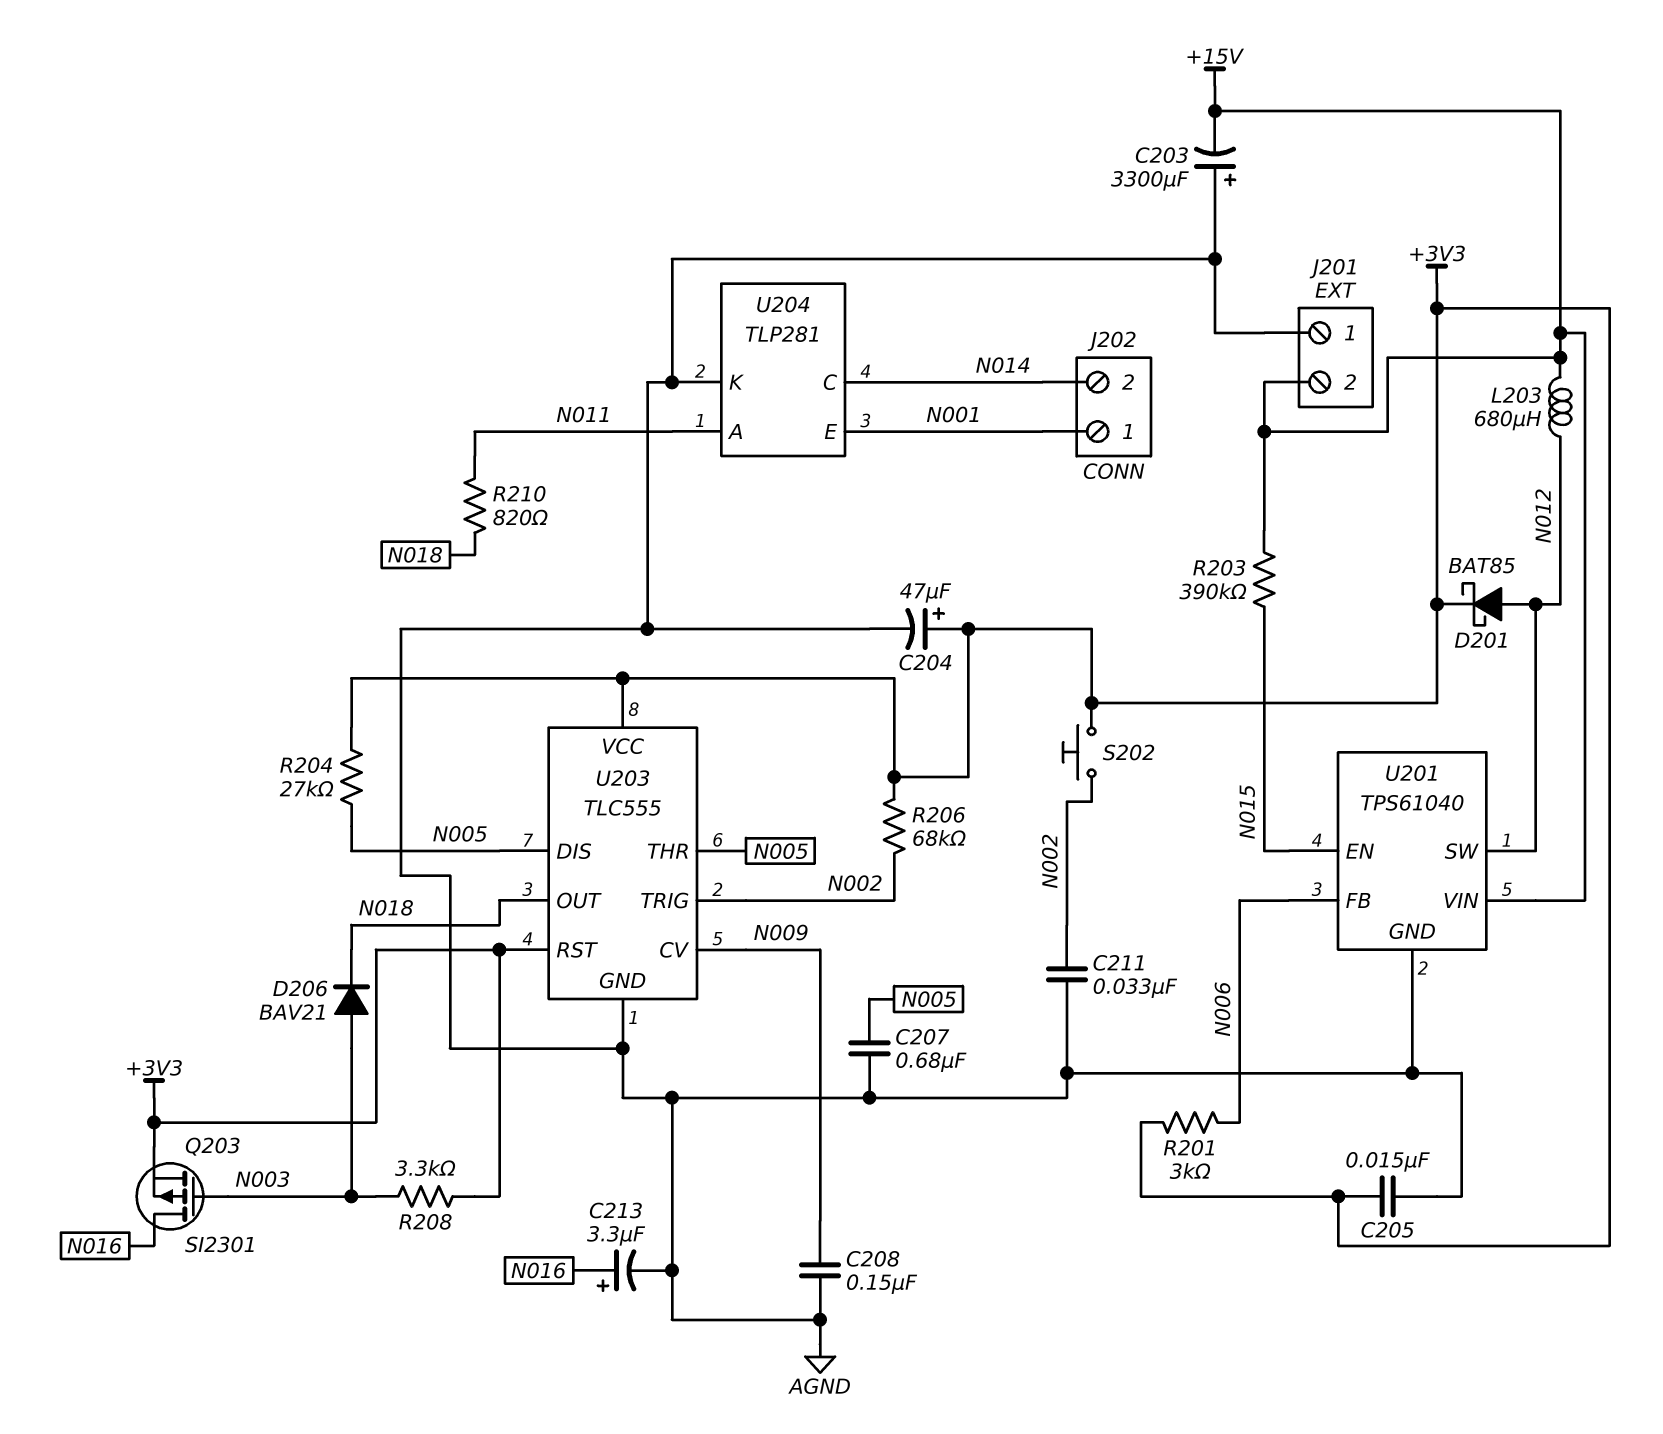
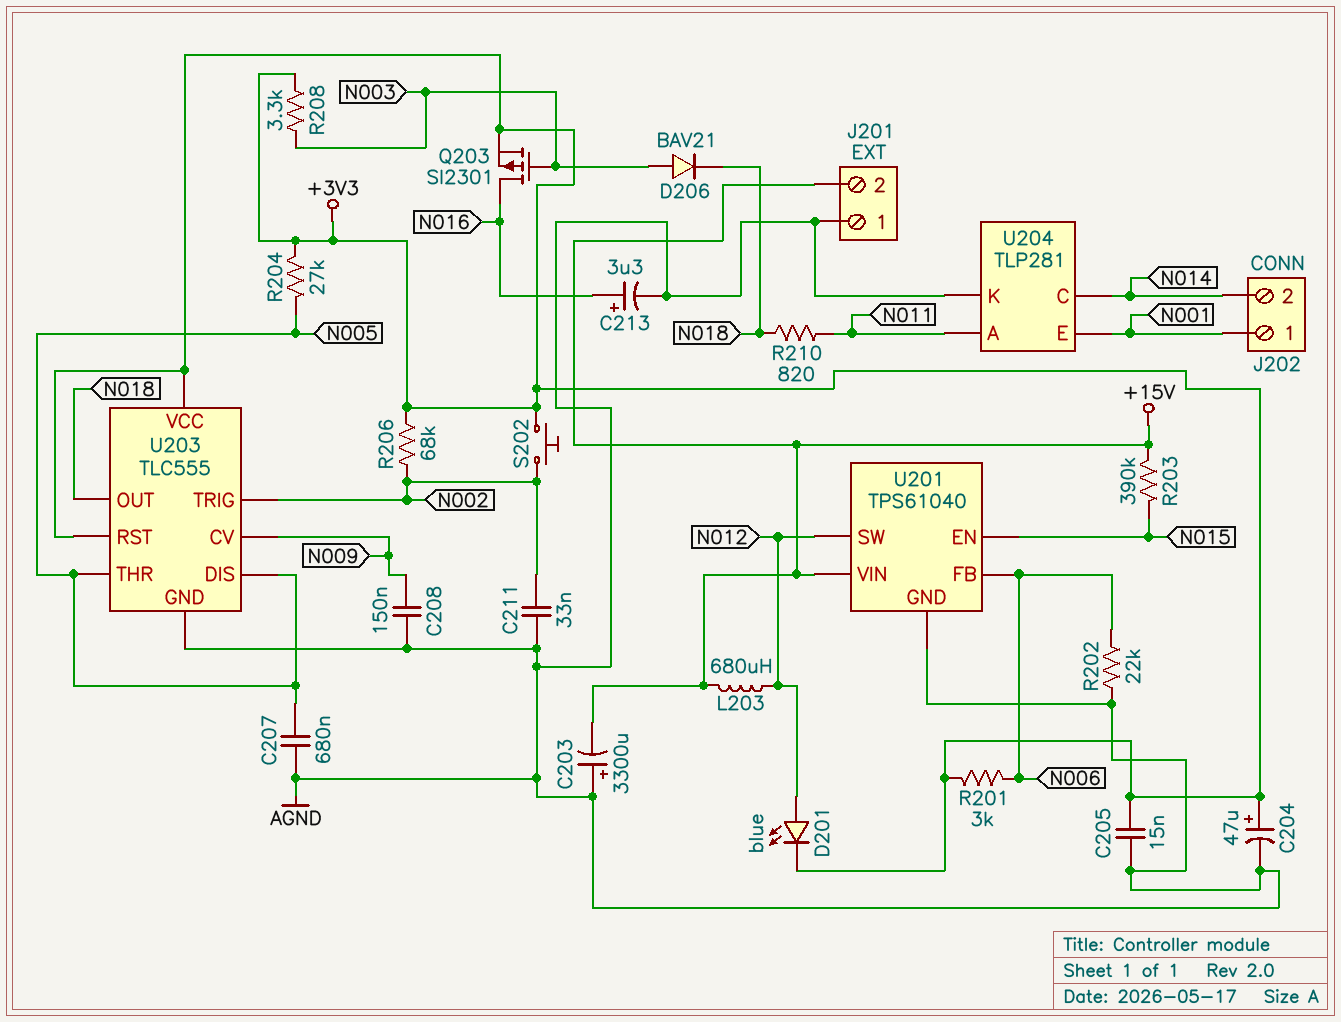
D201: schottky BAT85 (A N012, K +3V3) -> LED blue (A N012, K +3V3)
R202: none -> 22k (AGND, N006)

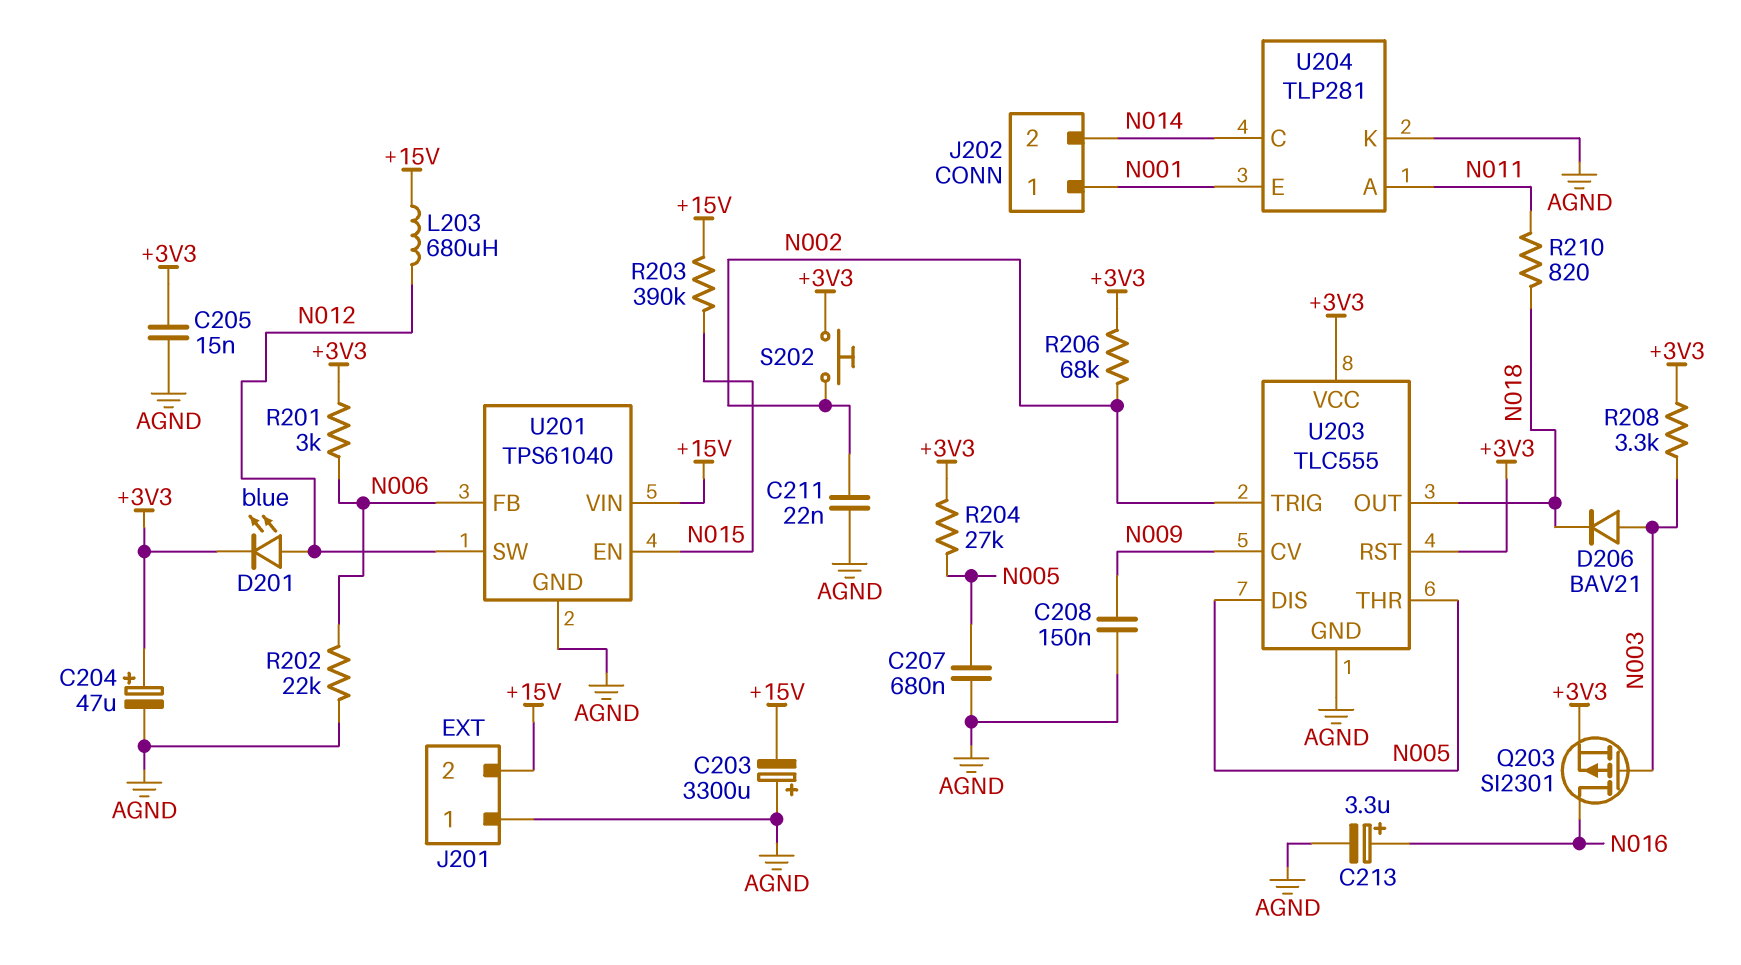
C211: 33nF (AGND, N002) -> 22nF (AGND, N002)

